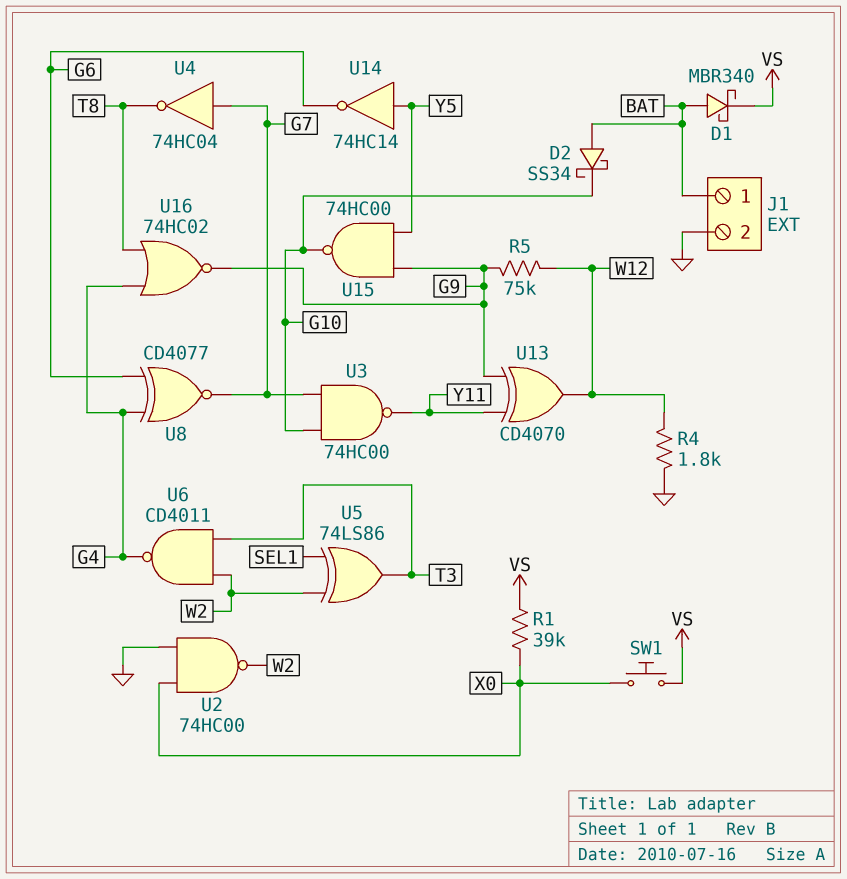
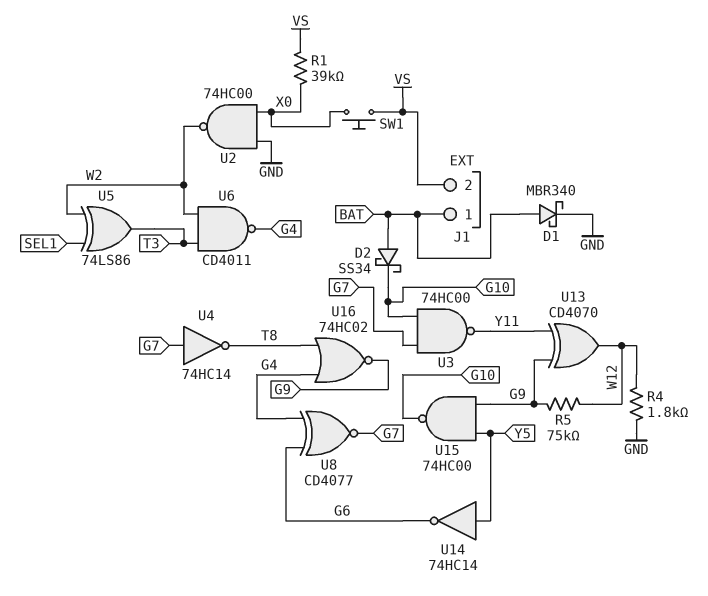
D1: schottky MBR340 (A BAT, K VS) -> schottky MBR340 (A BAT, K GND)
J1 pin 2: GND -> VS
U4: NOT 74HC04 (in G7, out T8) -> NOT 74HC14 (in G7, out T8)

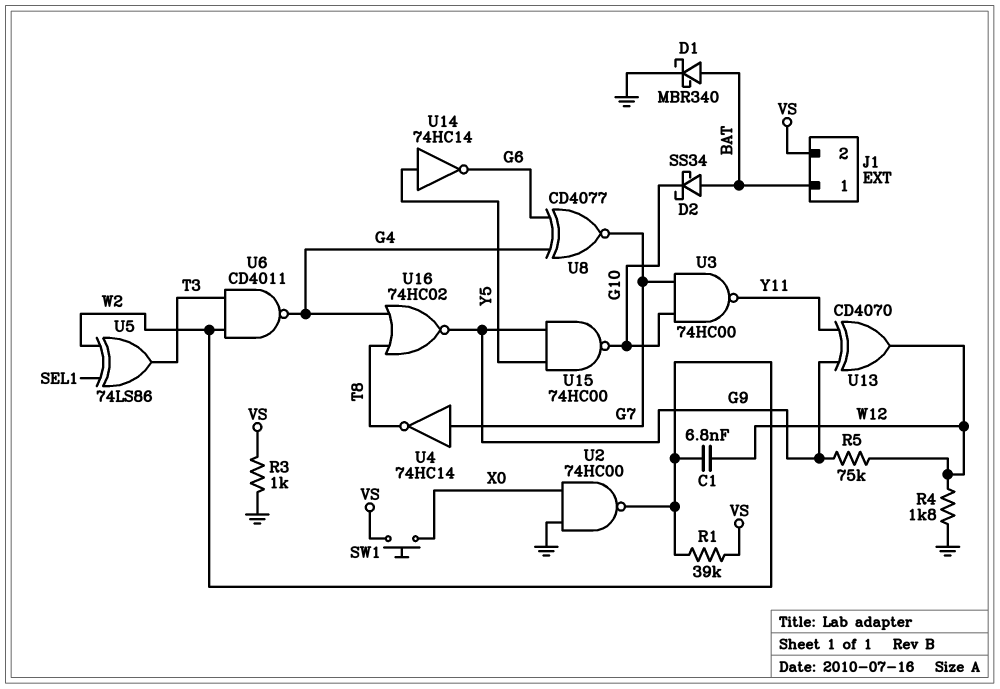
C1: none -> 6.8nF (W2, W12)
R1: 39k (VS, X0) -> 39k (VS, W2)
R3: none -> 1k (GND, VS)

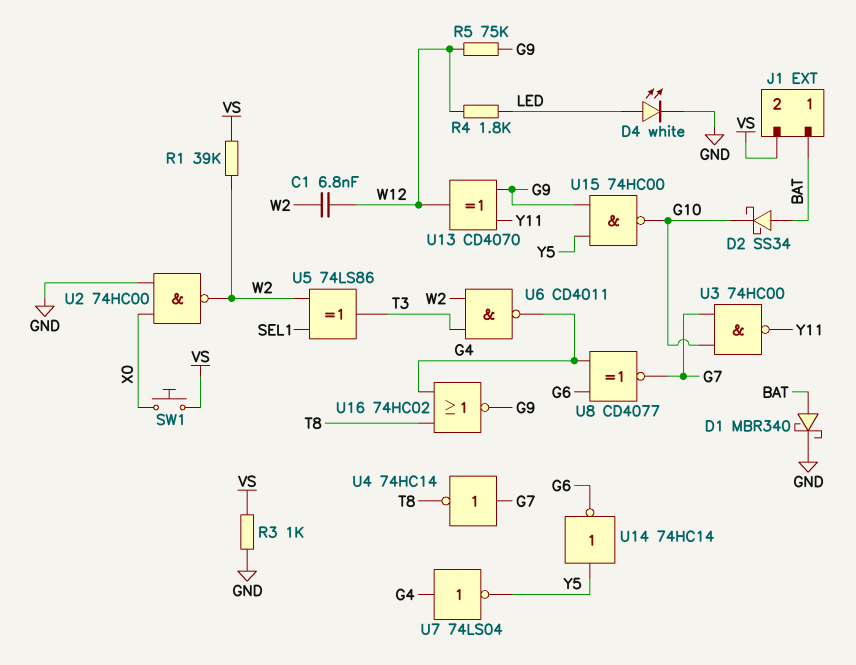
D4: none -> LED white (A LED, K GND)
R4: 1.8k (GND, W12) -> 1.8k (LED, W12)
U7: none -> NOT 74LS04 (in G4, out Y5)

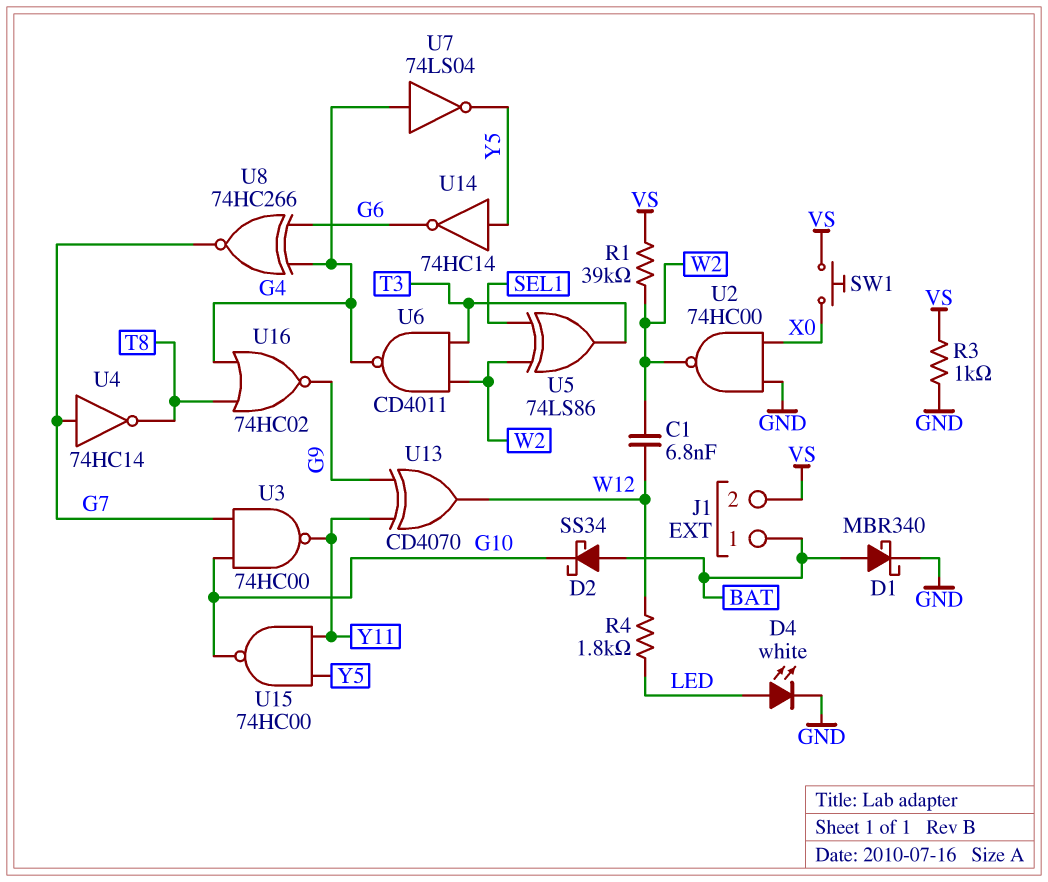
R5: 75k (G9, W12) -> none
U8: XNOR CD4077 (in G4, in G6, out G7) -> XNOR 74HC266 (in G4, in G6, out G7)
U15: NAND 74HC00 (in G9, in Y5, out G10) -> NAND 74HC00 (in Y5, in Y11, out G10)

